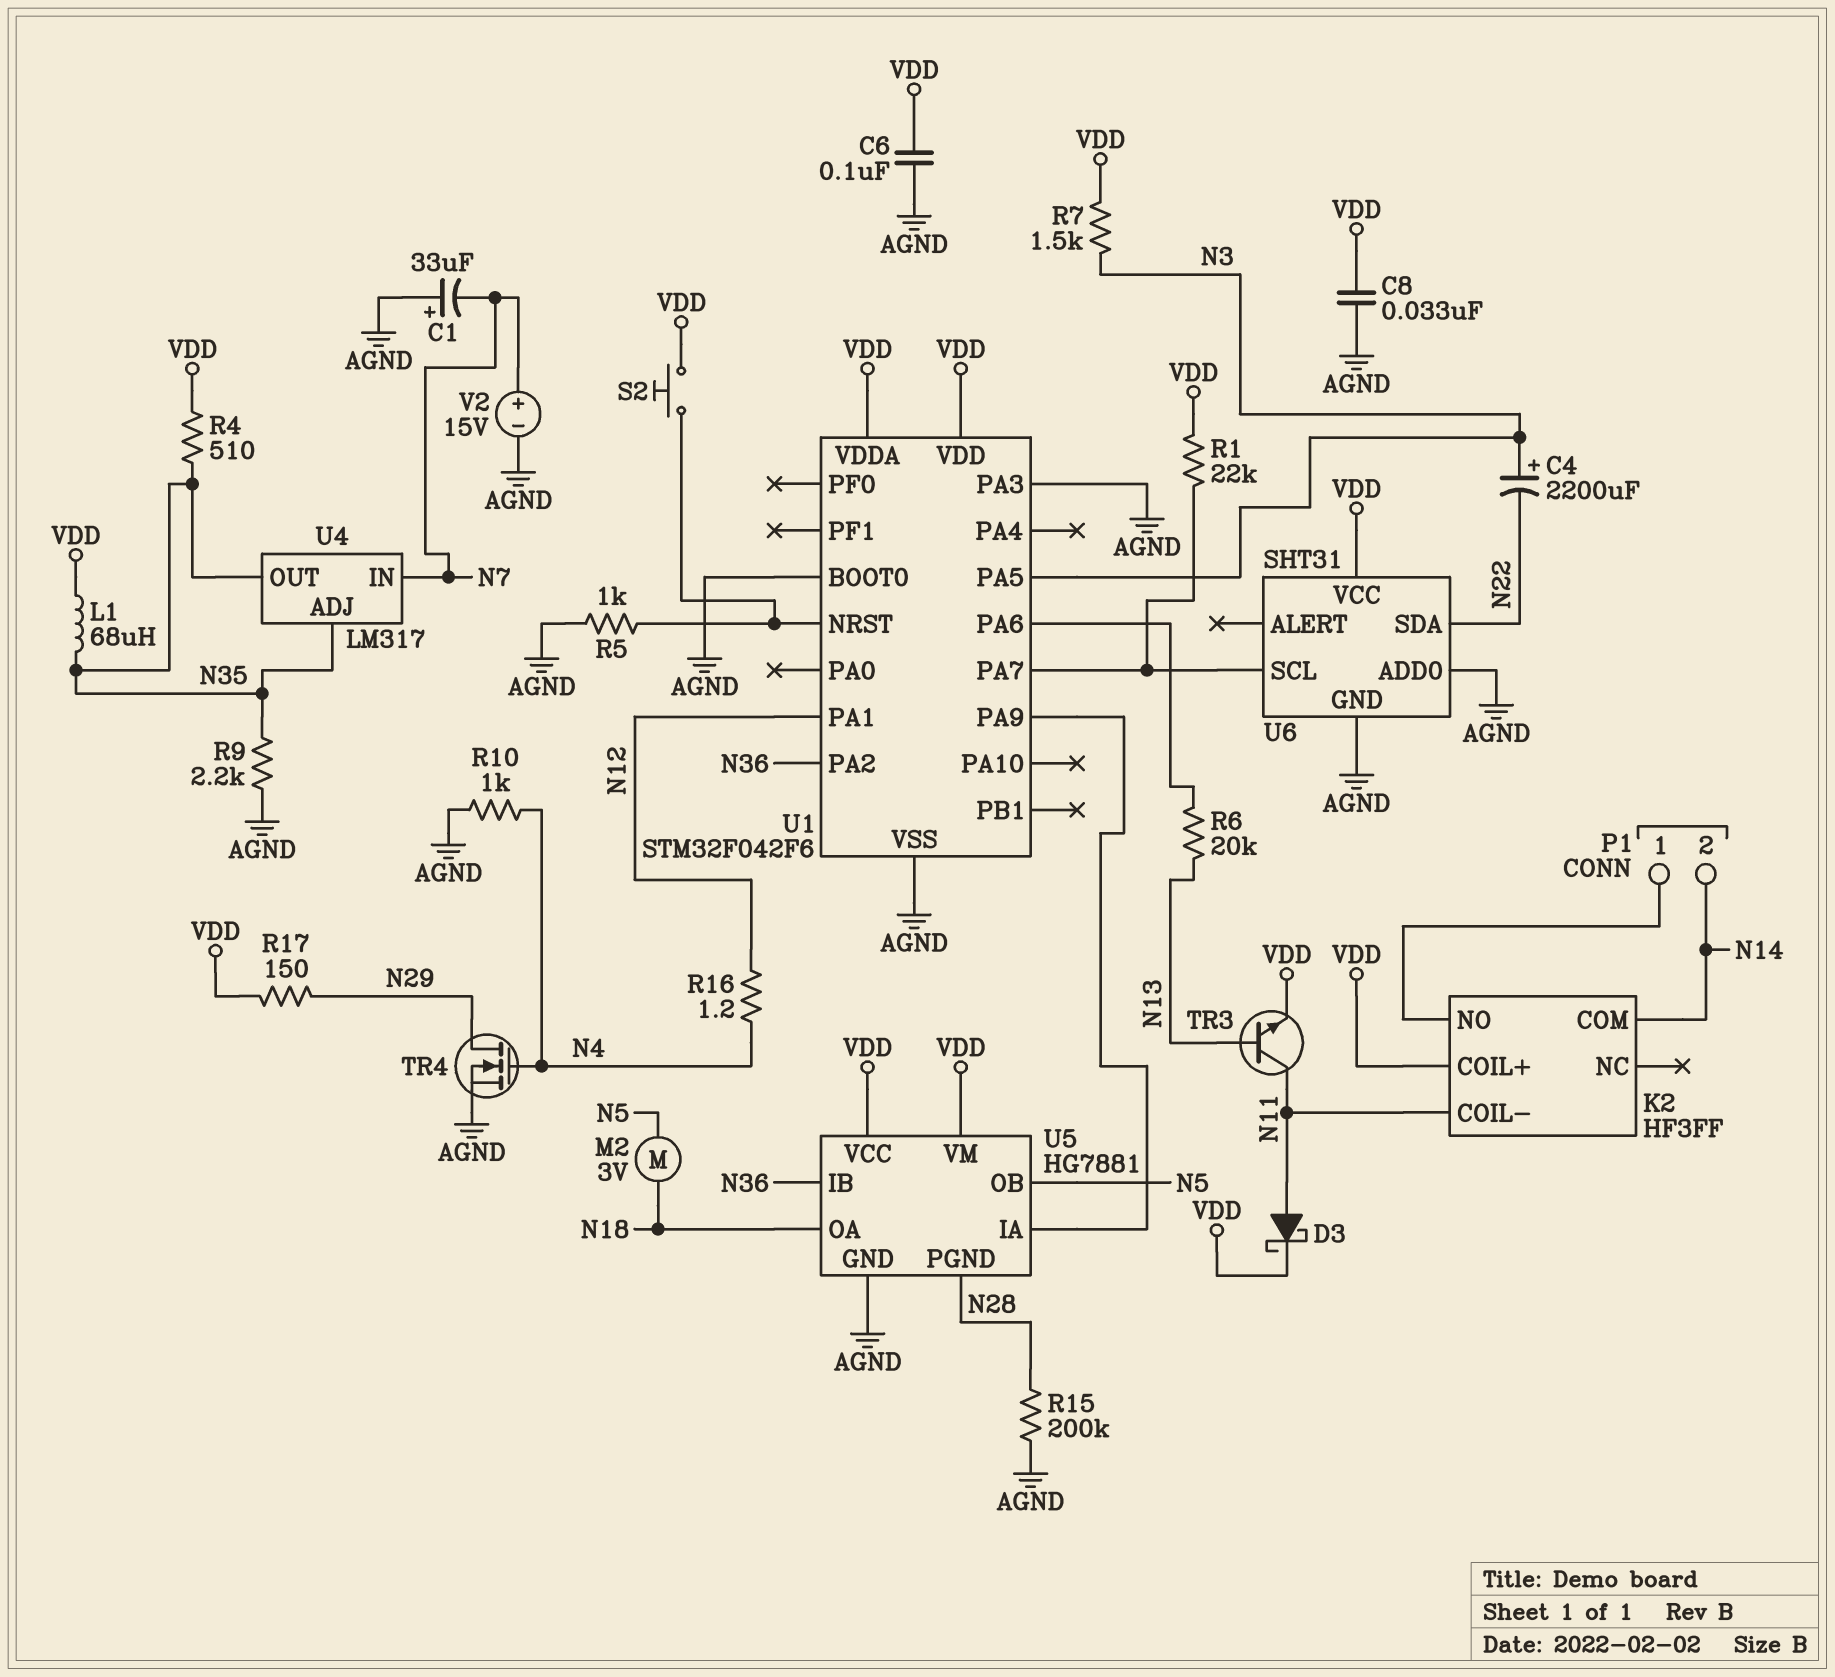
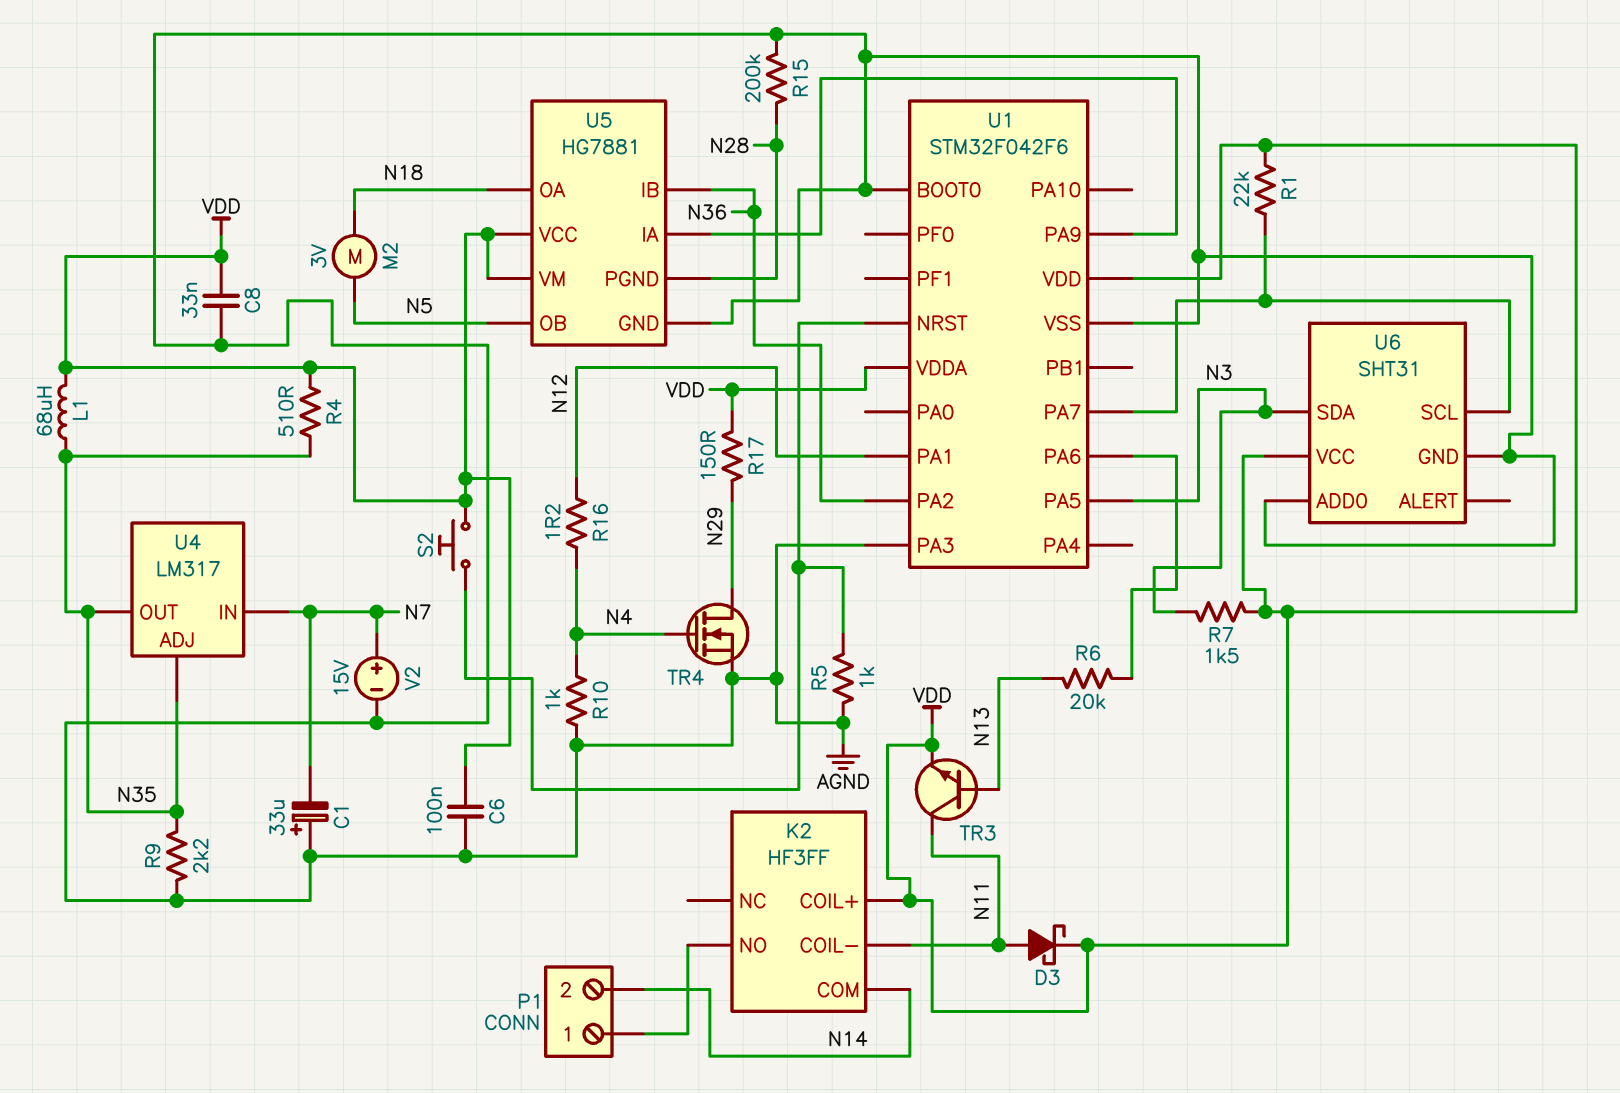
C4: 2200uF (plus N3, minus N22) -> none
U6 pin SDA: N22 -> N3

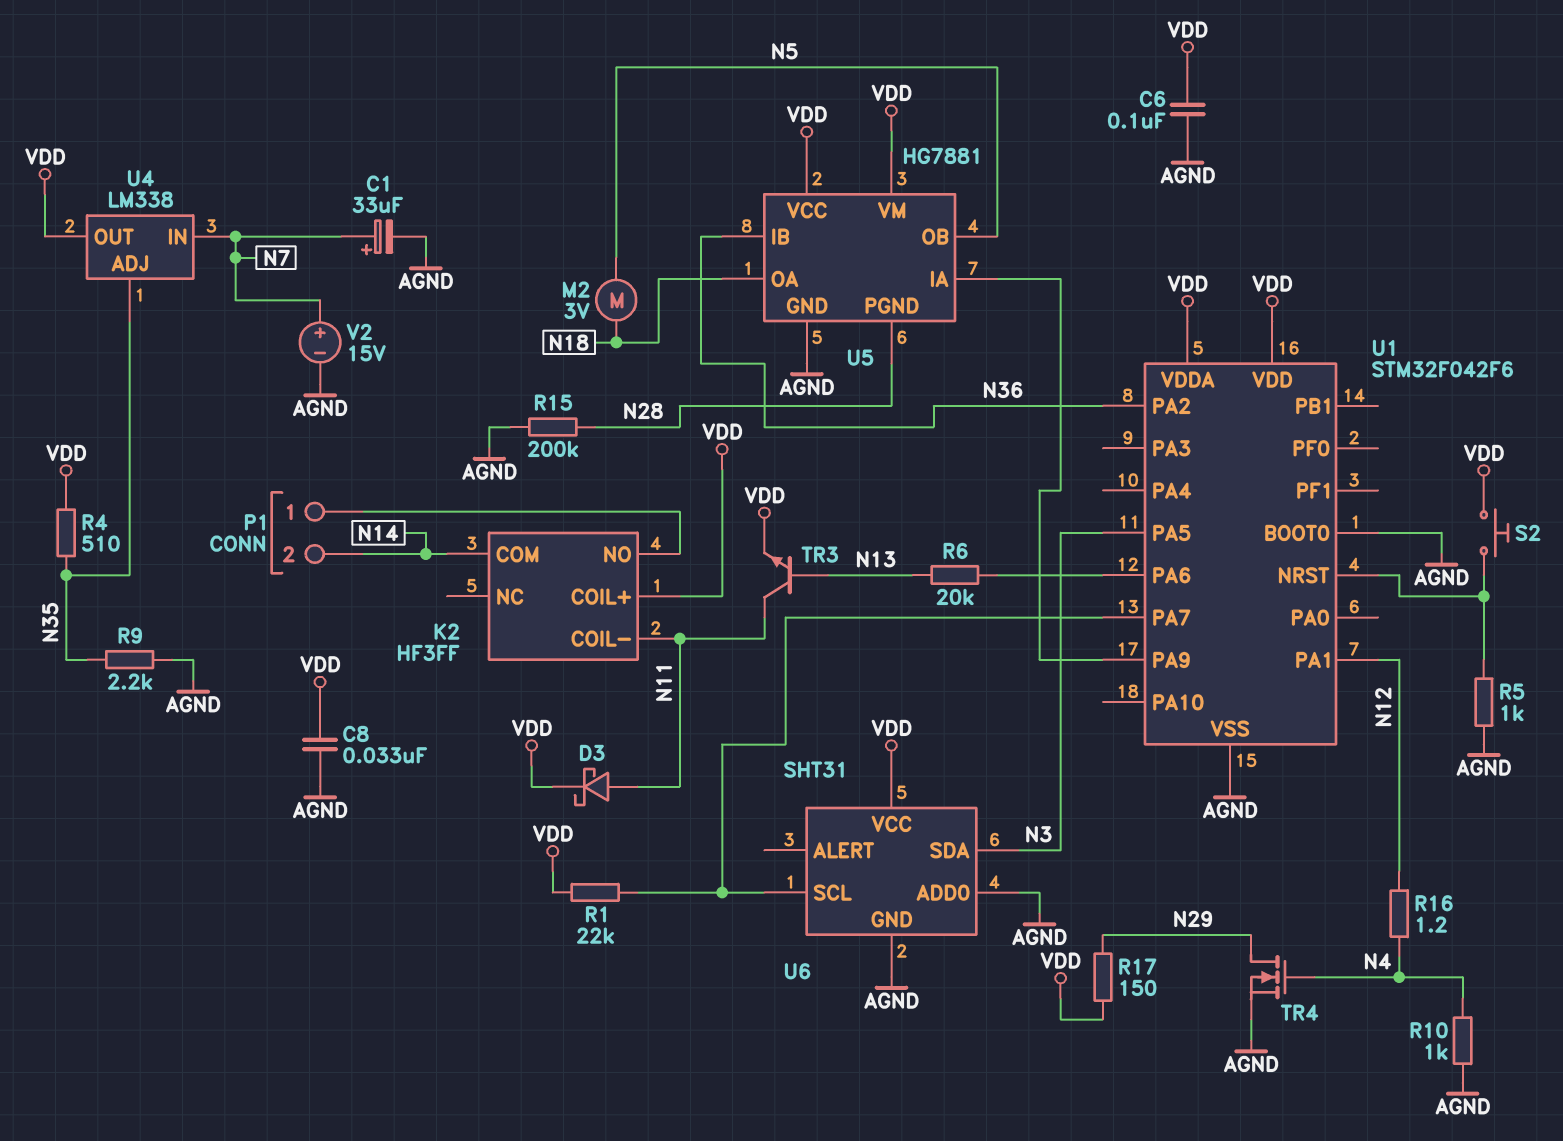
C1: 33uF (plus AGND, minus N7) -> 33uF (plus N7, minus AGND)
L1: 68uH (N35, VDD) -> none
R7: 1.5k (N3, VDD) -> none
U1 pin PA3: AGND -> none
U4: LM317 -> LM338
U4 pin OUT: N35 -> VDD

